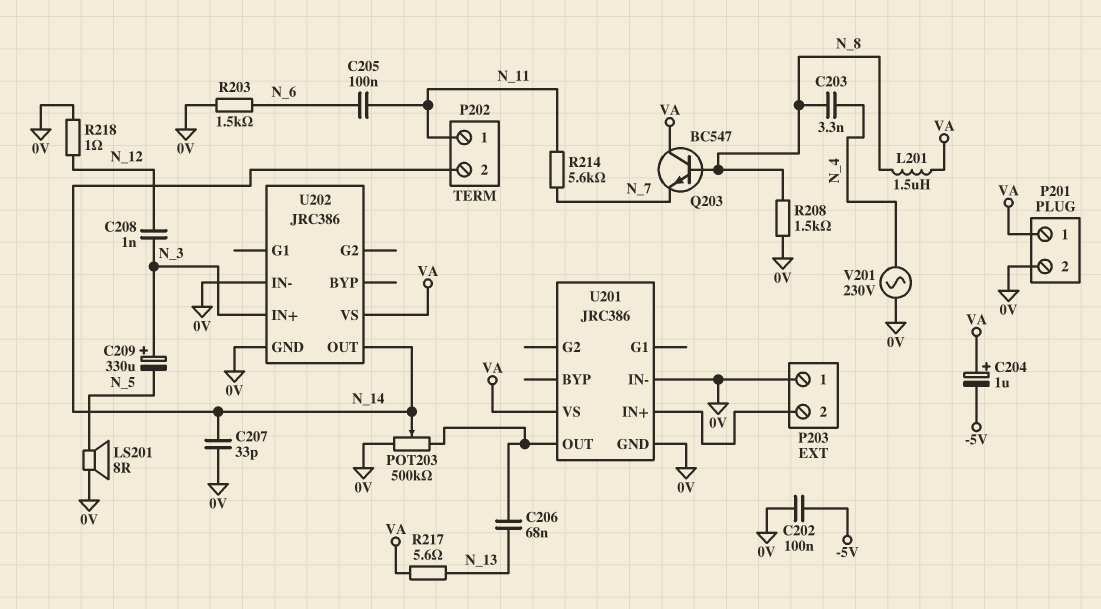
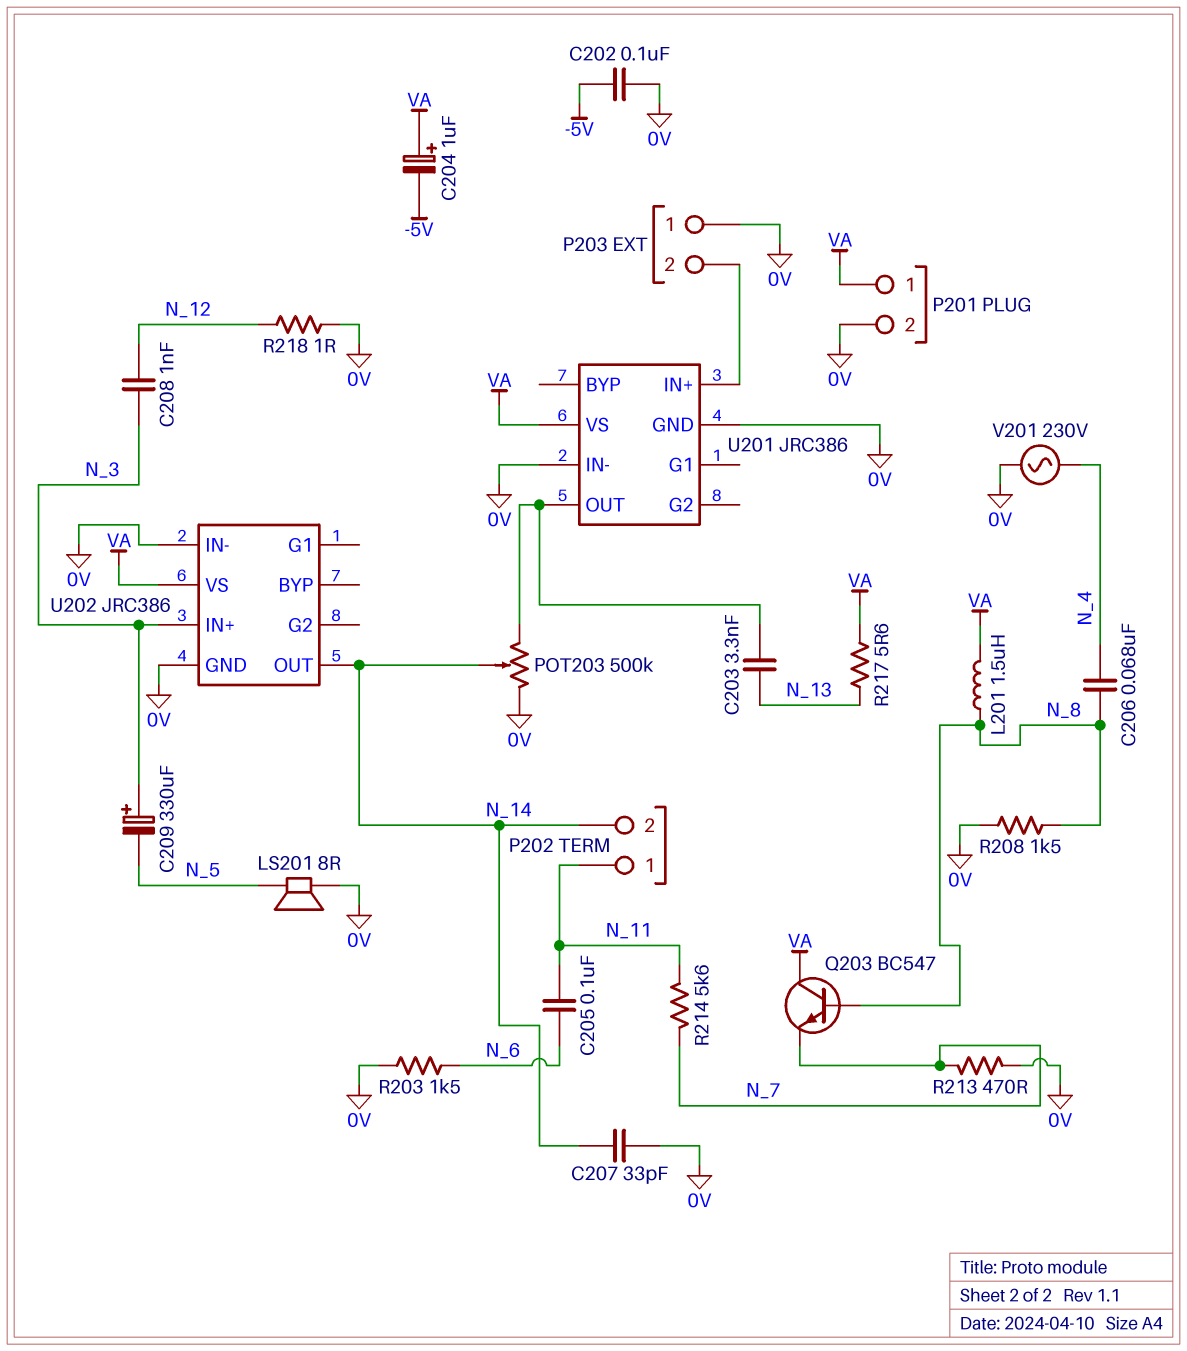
C203: 3.3nF (N_4, N_8) -> 3.3nF (N_13, U201/OUT)
C206: 68nF (N_13, U201/OUT) -> 68nF (N_4, N_8)
R213: none -> 470 (0V, N_7)

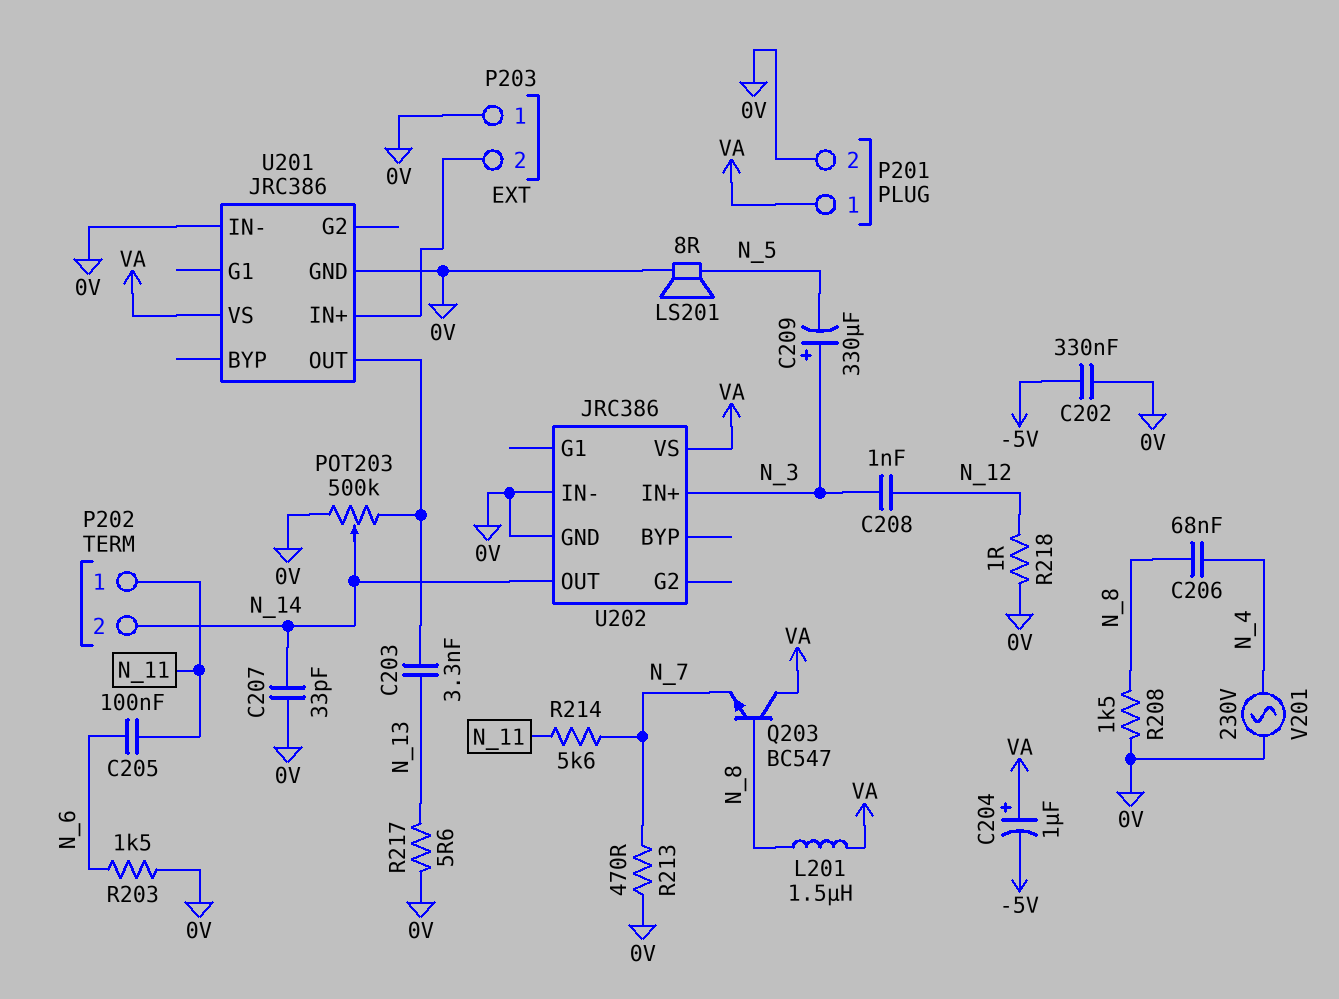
C202: 100nF (-5V, 0V) -> 330nF (-5V, 0V)
R217: 5.6 (N_13, VA) -> 5.6 (0V, N_13)

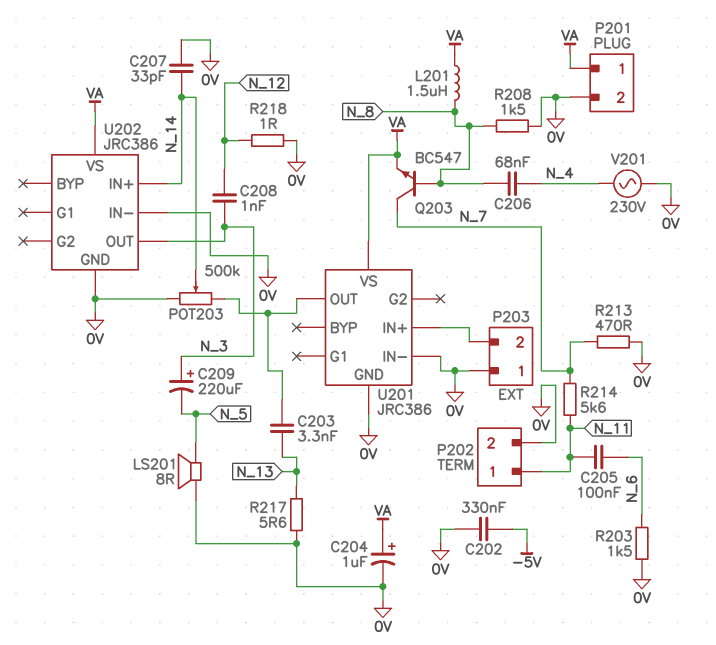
C204: 1uF (plus VA, minus -5V) -> 1uF (plus VA, minus 0V)
C209: 330uF (plus N_3, minus N_5) -> 220uF (plus N_3, minus N_5)
P202 pin 2: N_14 -> 0V
Q203: NPN BC547 (B N_8, C VA, E N_7) -> NPN BC547 (B N_8, C N_7, E VA)
U202 pin IN+: N_3 -> N_14
U202 pin OUT: N_14 -> N_3

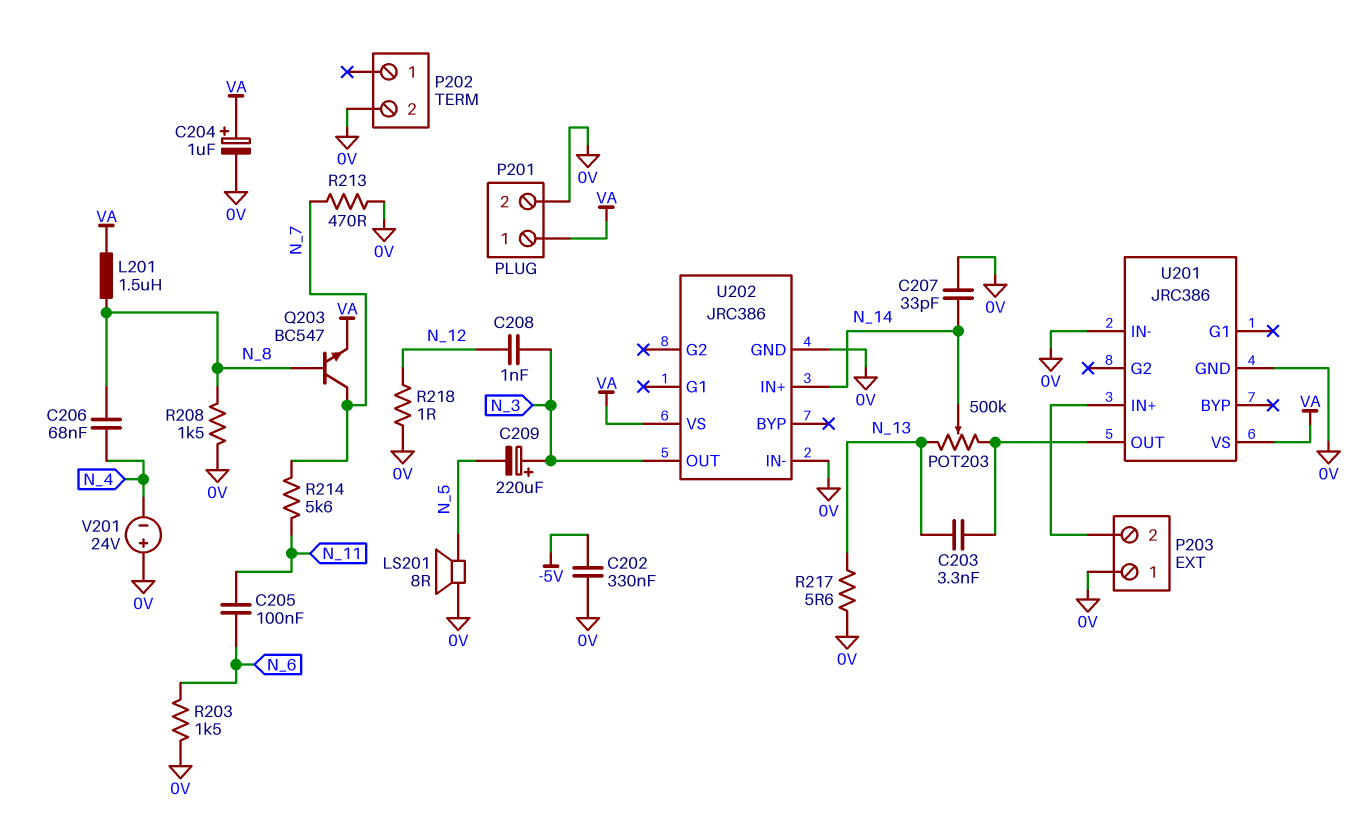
P202 pin 1: N_11 -> none
POT203: 500k (0V, U201/OUT, wiper N_14) -> 500k (N_13, U201/OUT, wiper N_14)
V201: AC 230V (0V, N_4) -> 24V (plus 0V, minus N_4)

